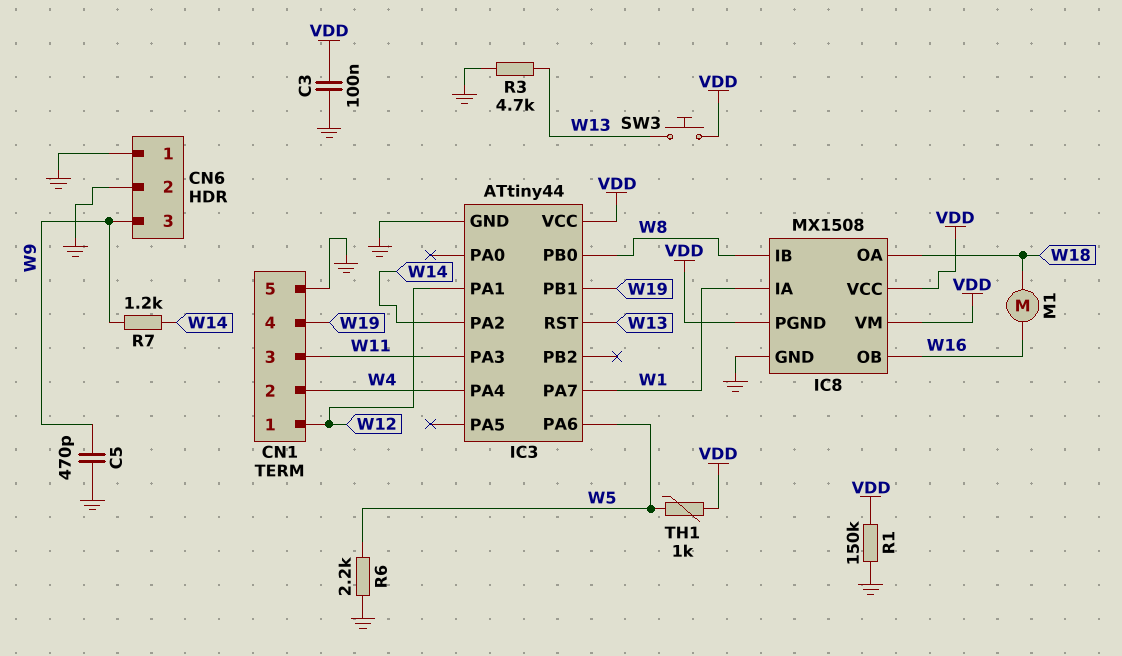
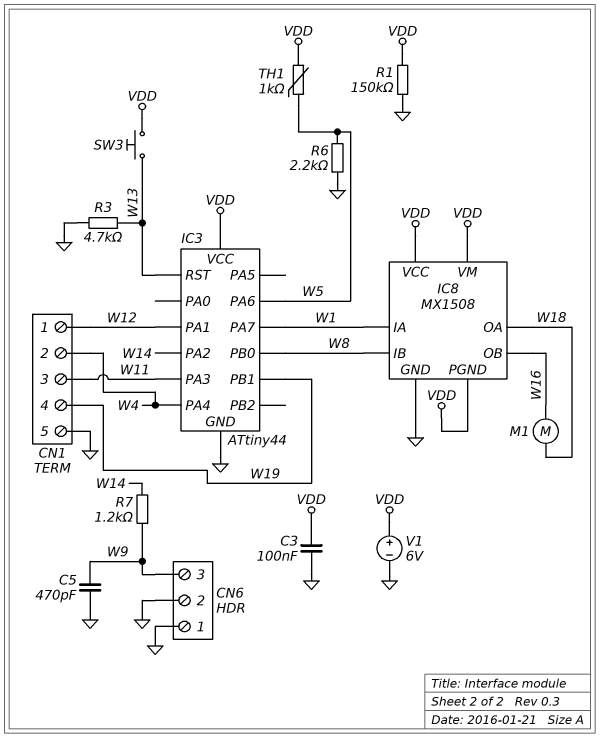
V1: none -> 6V (plus VDD, minus GND)

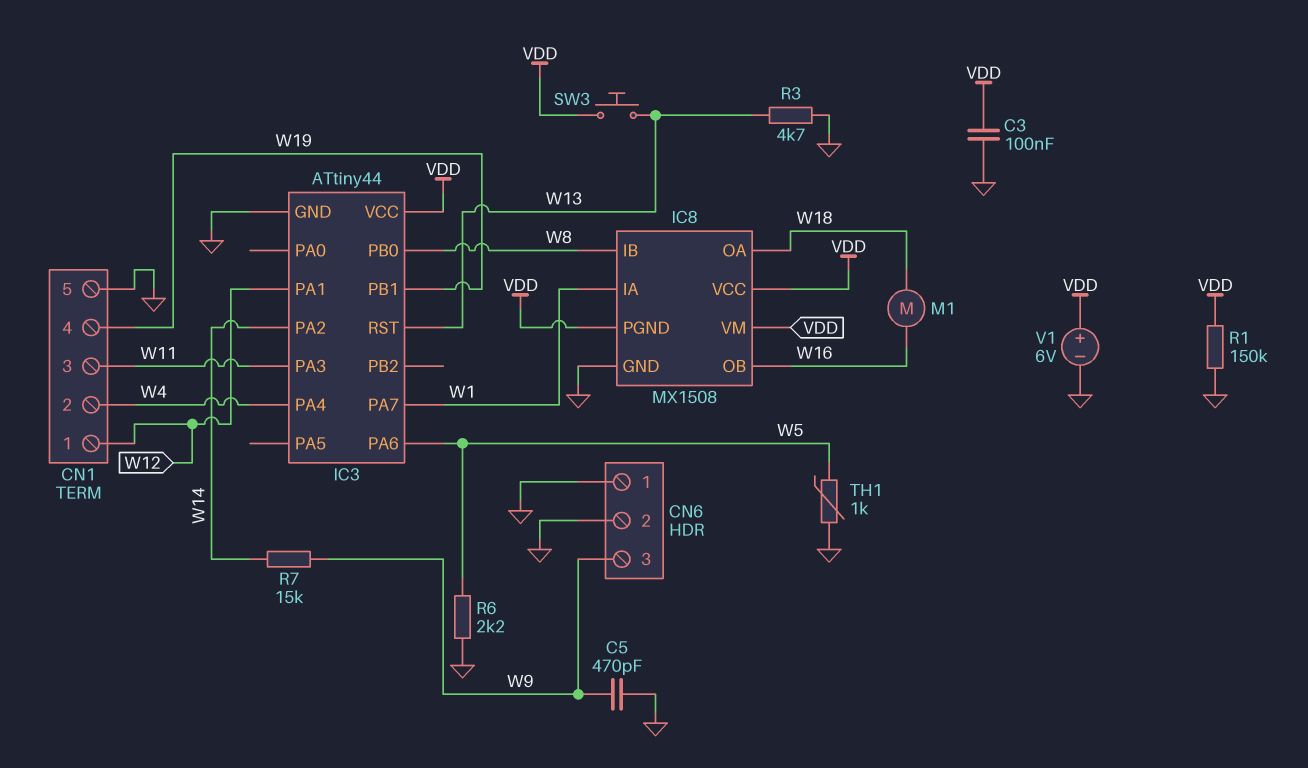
R7: 1.2k (W9, W14) -> 15k (W9, W14)
TH1: 1k (VDD, W5) -> 1k (GND, W5)

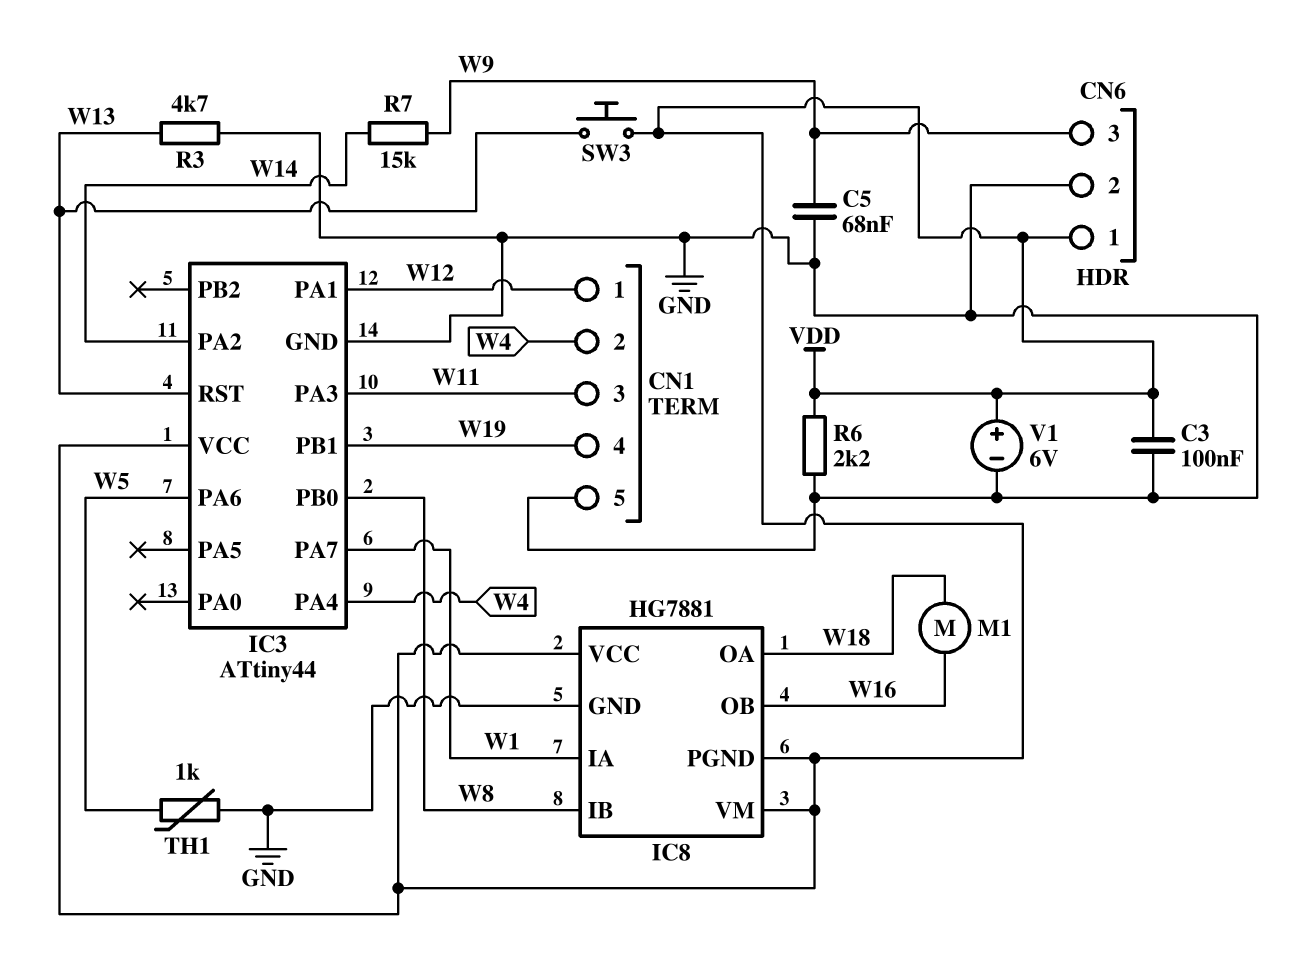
C5: 470pF (GND, W9) -> 68nF (GND, W9)
CN6 pin 1: GND -> VDD
IC8: MX1508 -> HG7881
R1: 150k (GND, VDD) -> none
R6: 2.2k (GND, W5) -> 2.2k (GND, VDD)

